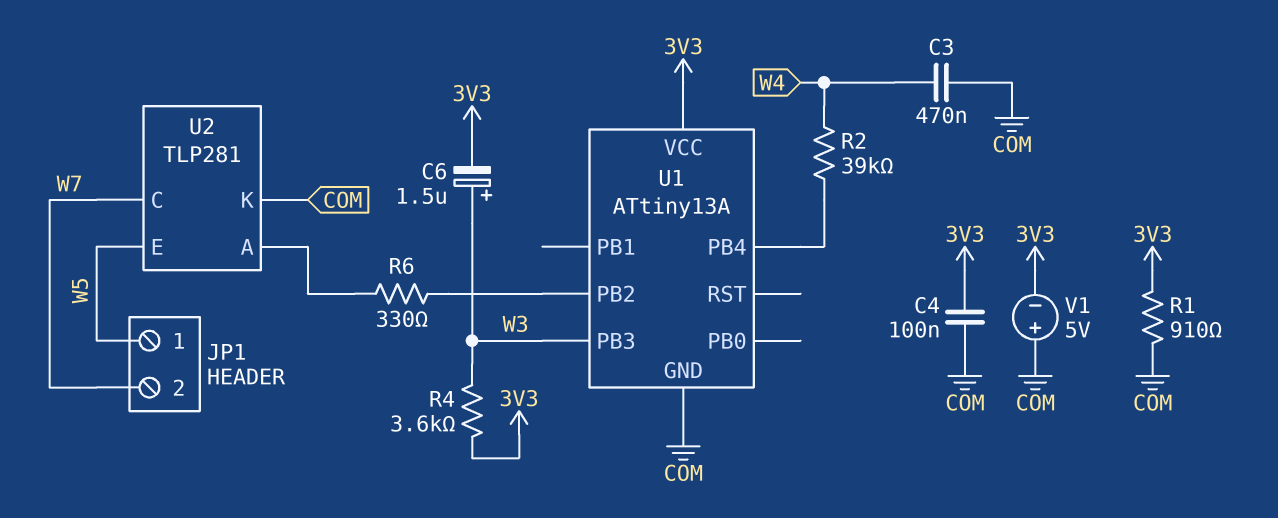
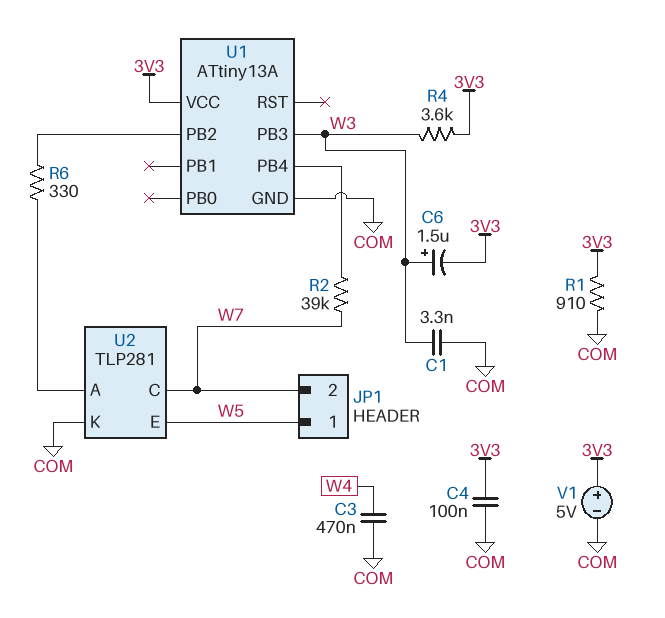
C1: none -> 3.3nF (COM, W3)
R2: 39k (U1/PB4, W4) -> 39k (U1/PB4, W7)
V1: 5V (plus COM, minus 3V3) -> 5V (plus 3V3, minus COM)

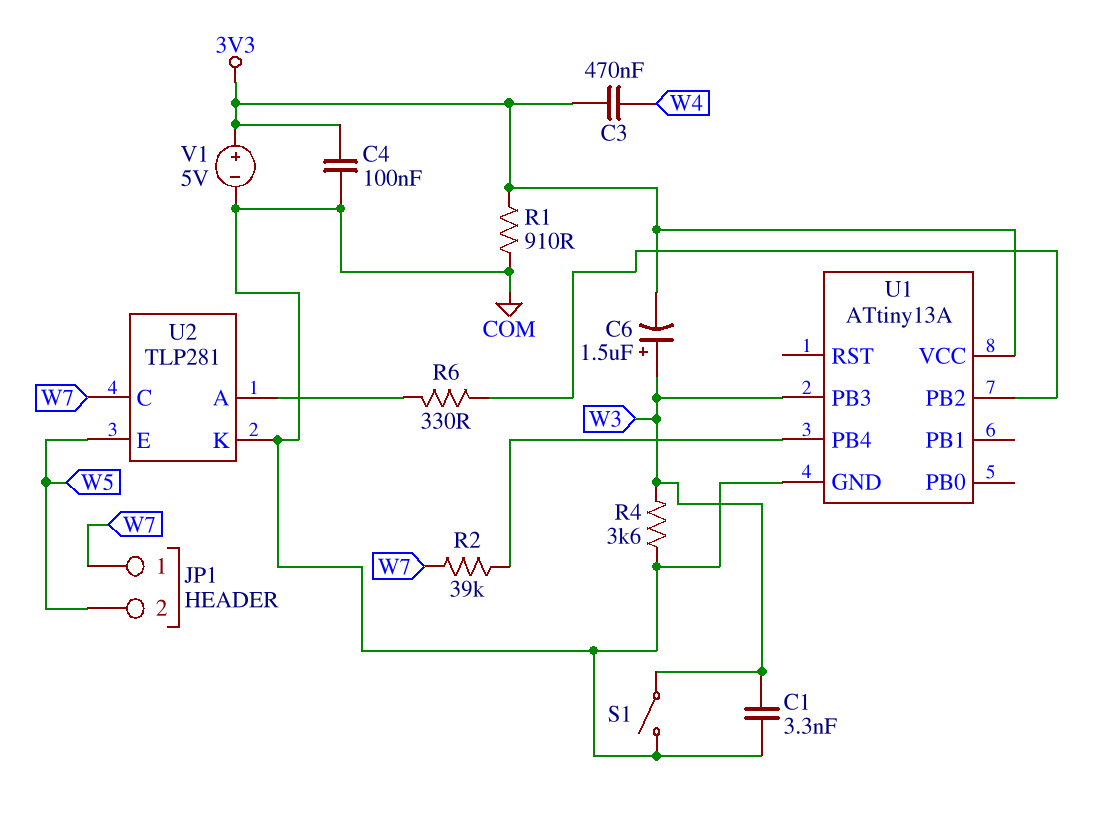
C3: 470nF (COM, W4) -> 470nF (3V3, W4)
JP1 pin 1: W5 -> W7
JP1 pin 2: W7 -> W5
R4: 3.6k (3V3, W3) -> 3.6k (COM, W3)
S1: none -> switch (COM, W3)

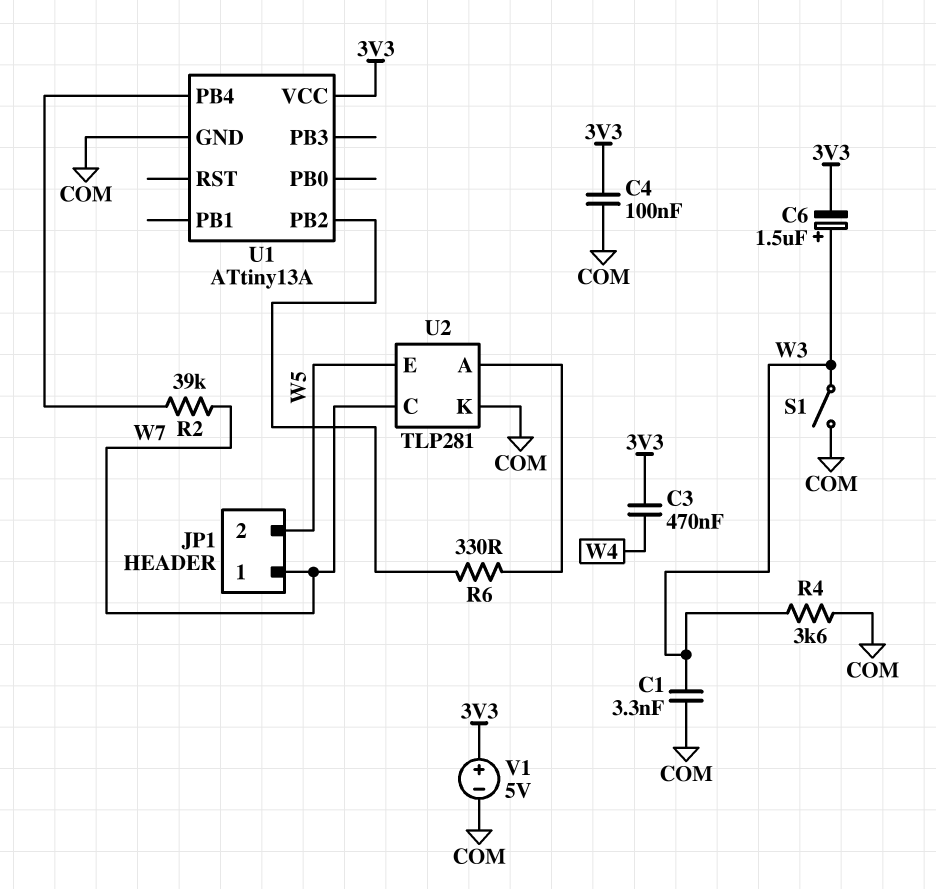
R1: 910 (3V3, COM) -> none
U1 pin PB3: W3 -> none

